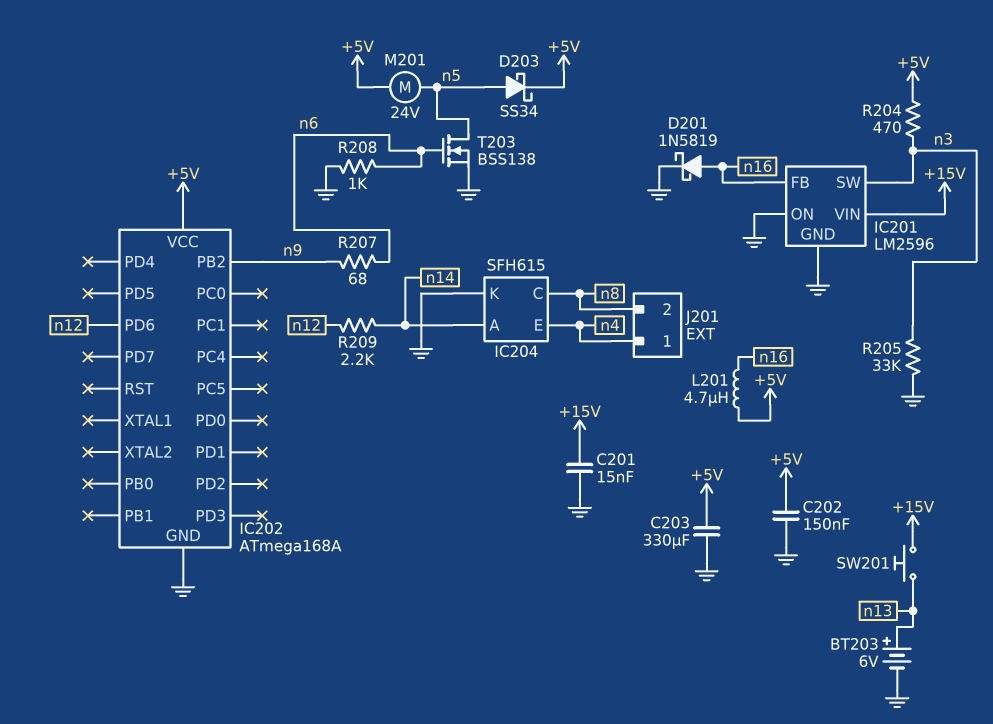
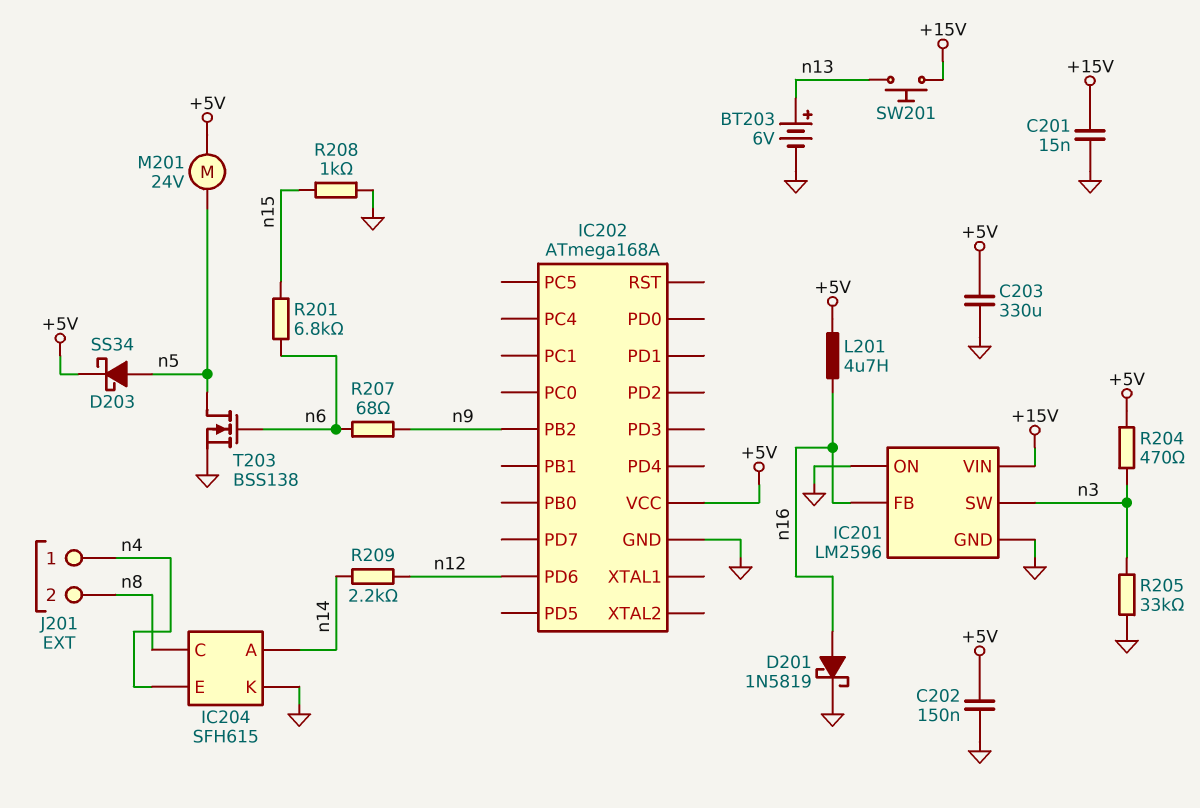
R201: none -> 6.8k (n6, n15)
R208: 1k (GND, n6) -> 1k (GND, n15)

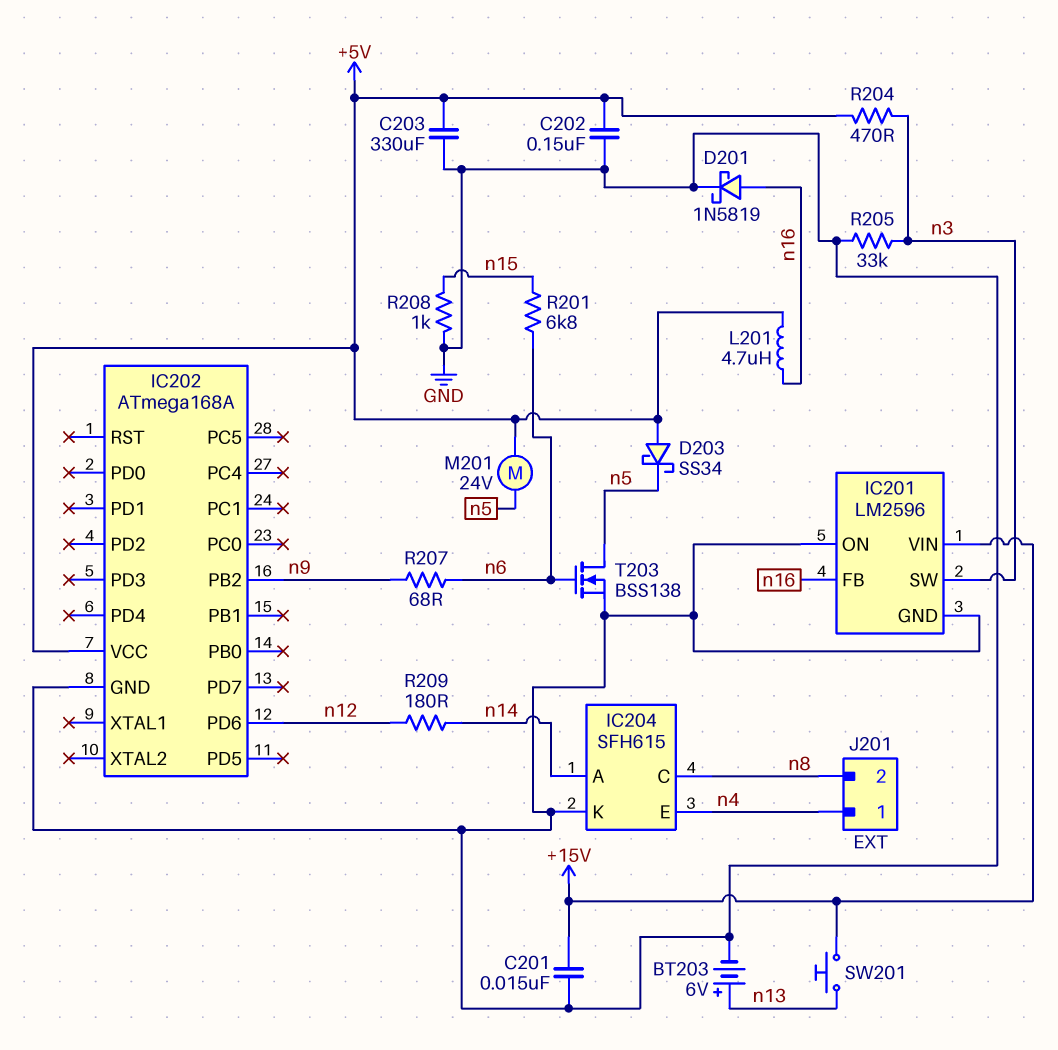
D203: schottky SS34 (A n5, K +5V) -> schottky SS34 (A +5V, K n5)
R209: 2.2k (n12, n14) -> 180 (n12, n14)

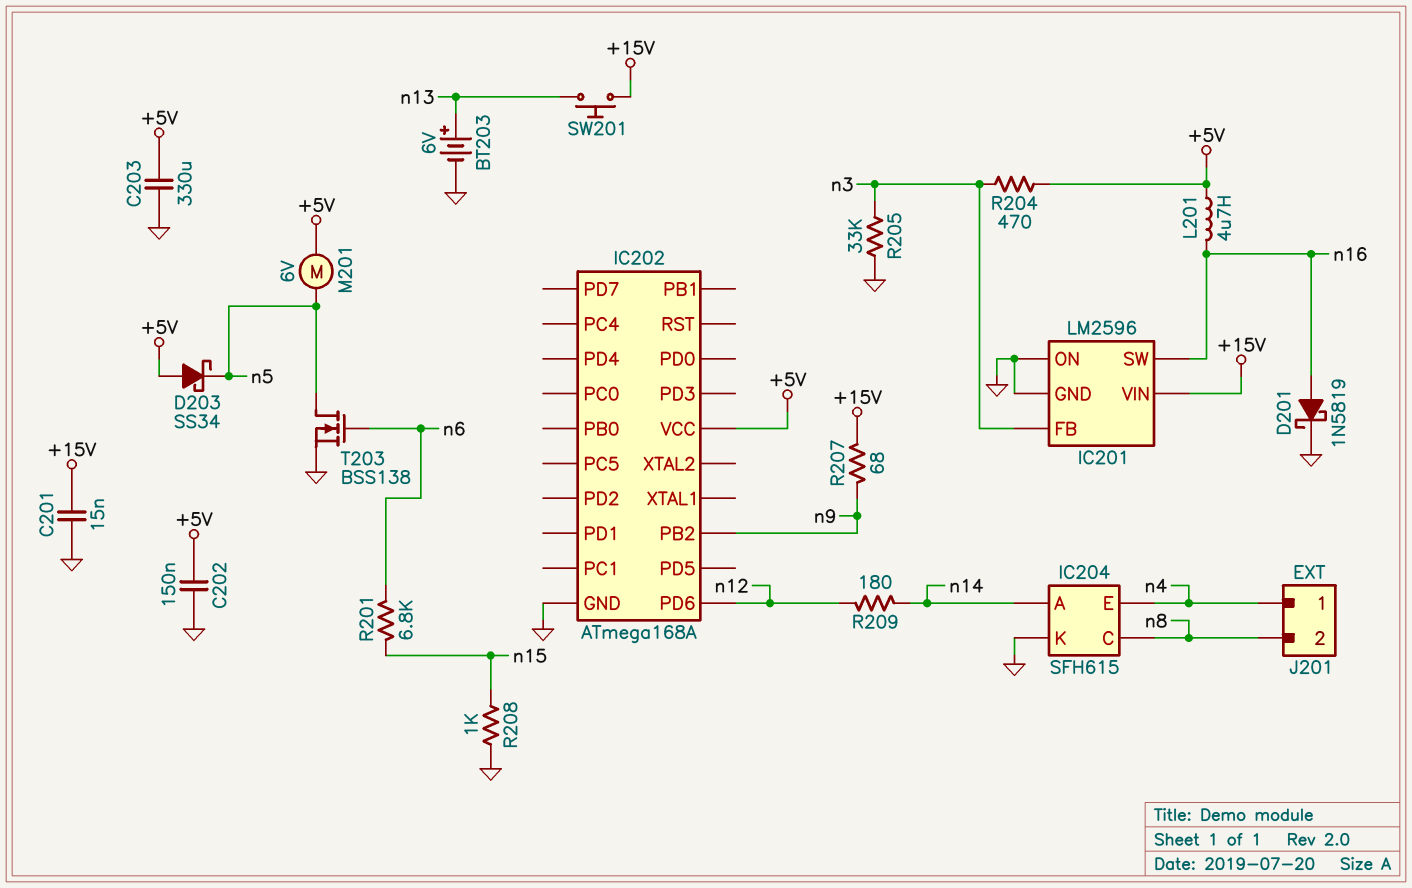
IC201 pin FB: n16 -> n3
IC201 pin SW: n3 -> n16
M201: motor 24V (+5V, n5) -> motor 6V (+5V, n5)
R207: 68 (n6, n9) -> 68 (+15V, n9)

